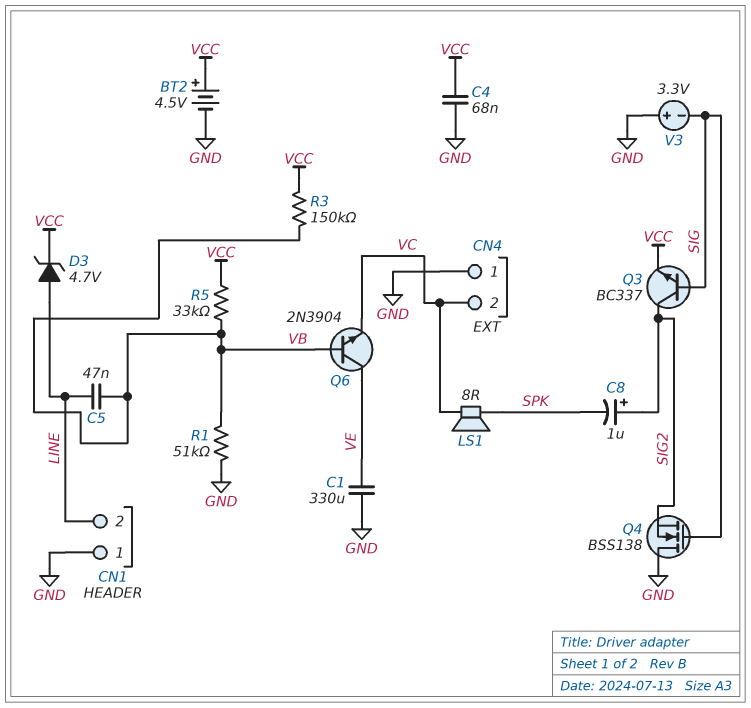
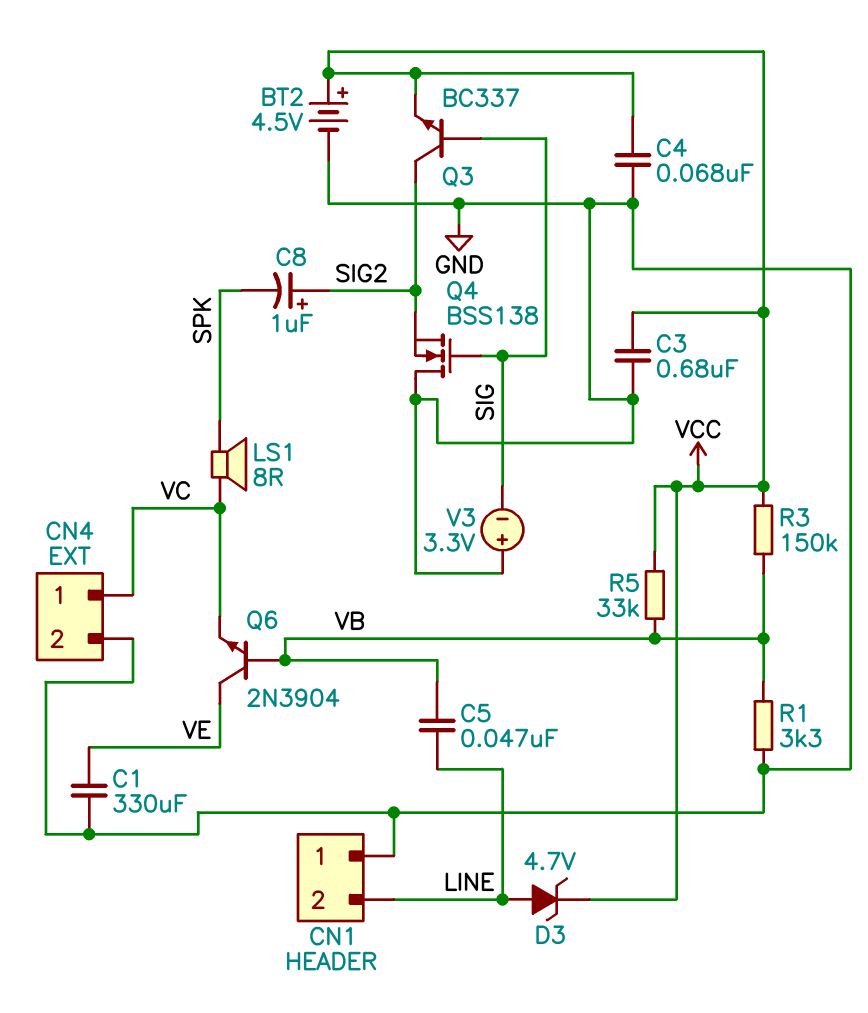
C3: none -> 680nF (GND, VCC)
CN4 pin 1: GND -> VC
CN4 pin 2: VC -> GND
R1: 51k (GND, VB) -> 3.3k (GND, VB)

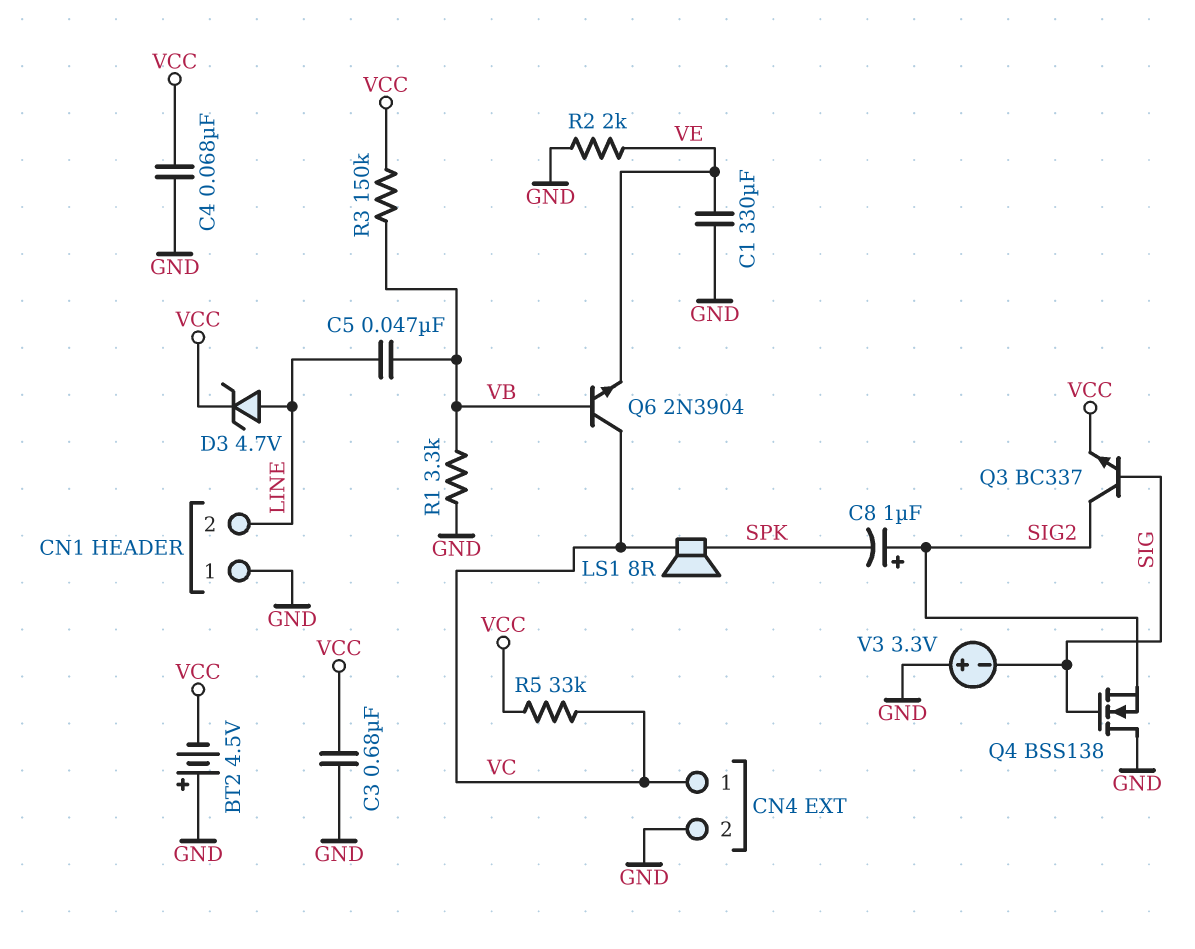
BT2: 4.5V (plus VCC, minus GND) -> 4.5V (plus GND, minus VCC)
Q6: NPN 2N3904 (B VB, C VE, E VC) -> NPN 2N3904 (B VB, C VC, E VE)
R2: none -> 2k (GND, VE)
R5: 33k (VB, VCC) -> 33k (VC, VCC)

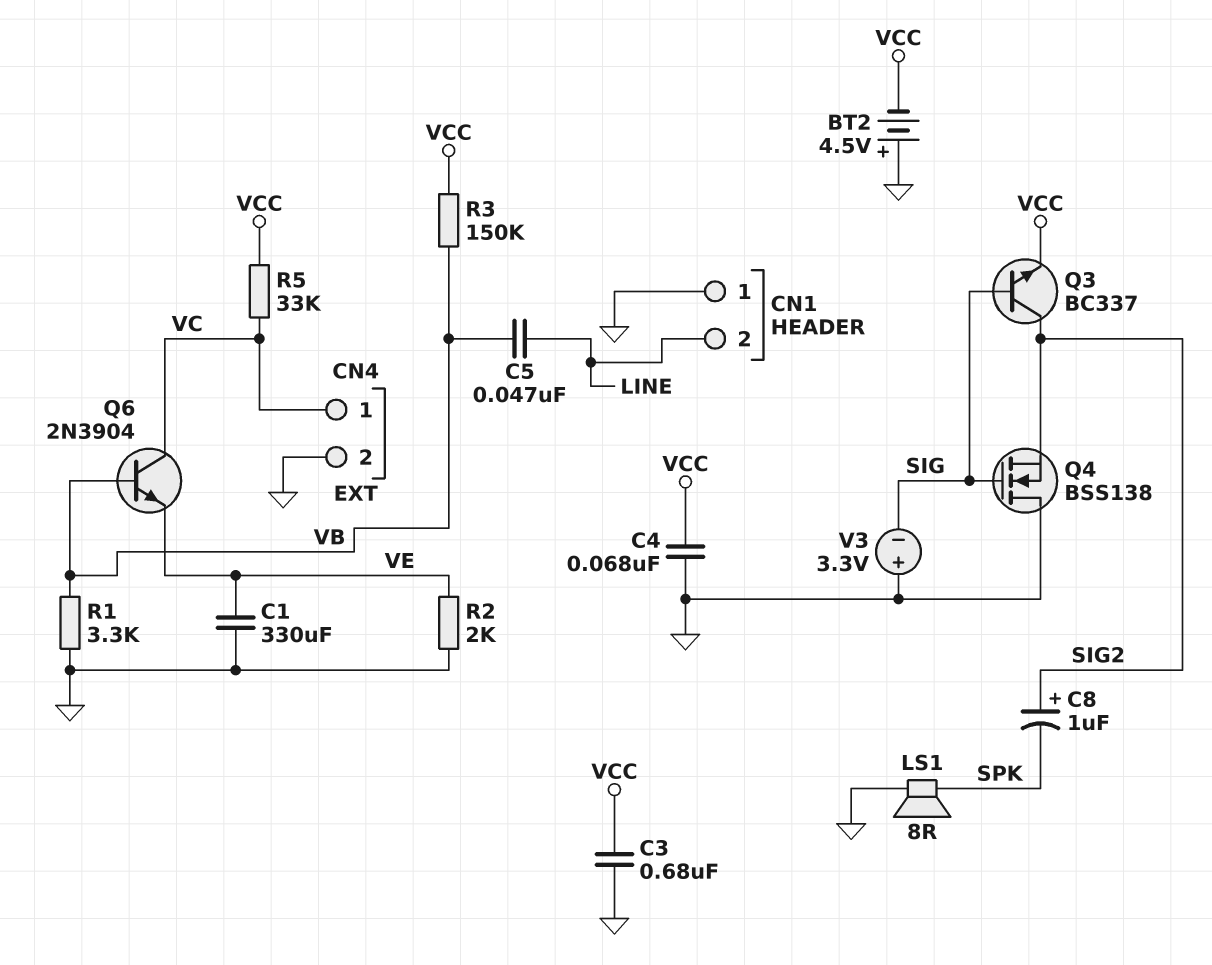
D3: zener 4.7V (A LINE, K VCC) -> none
LS1: speaker 8R (SPK, VC) -> speaker 8R (GND, SPK)

